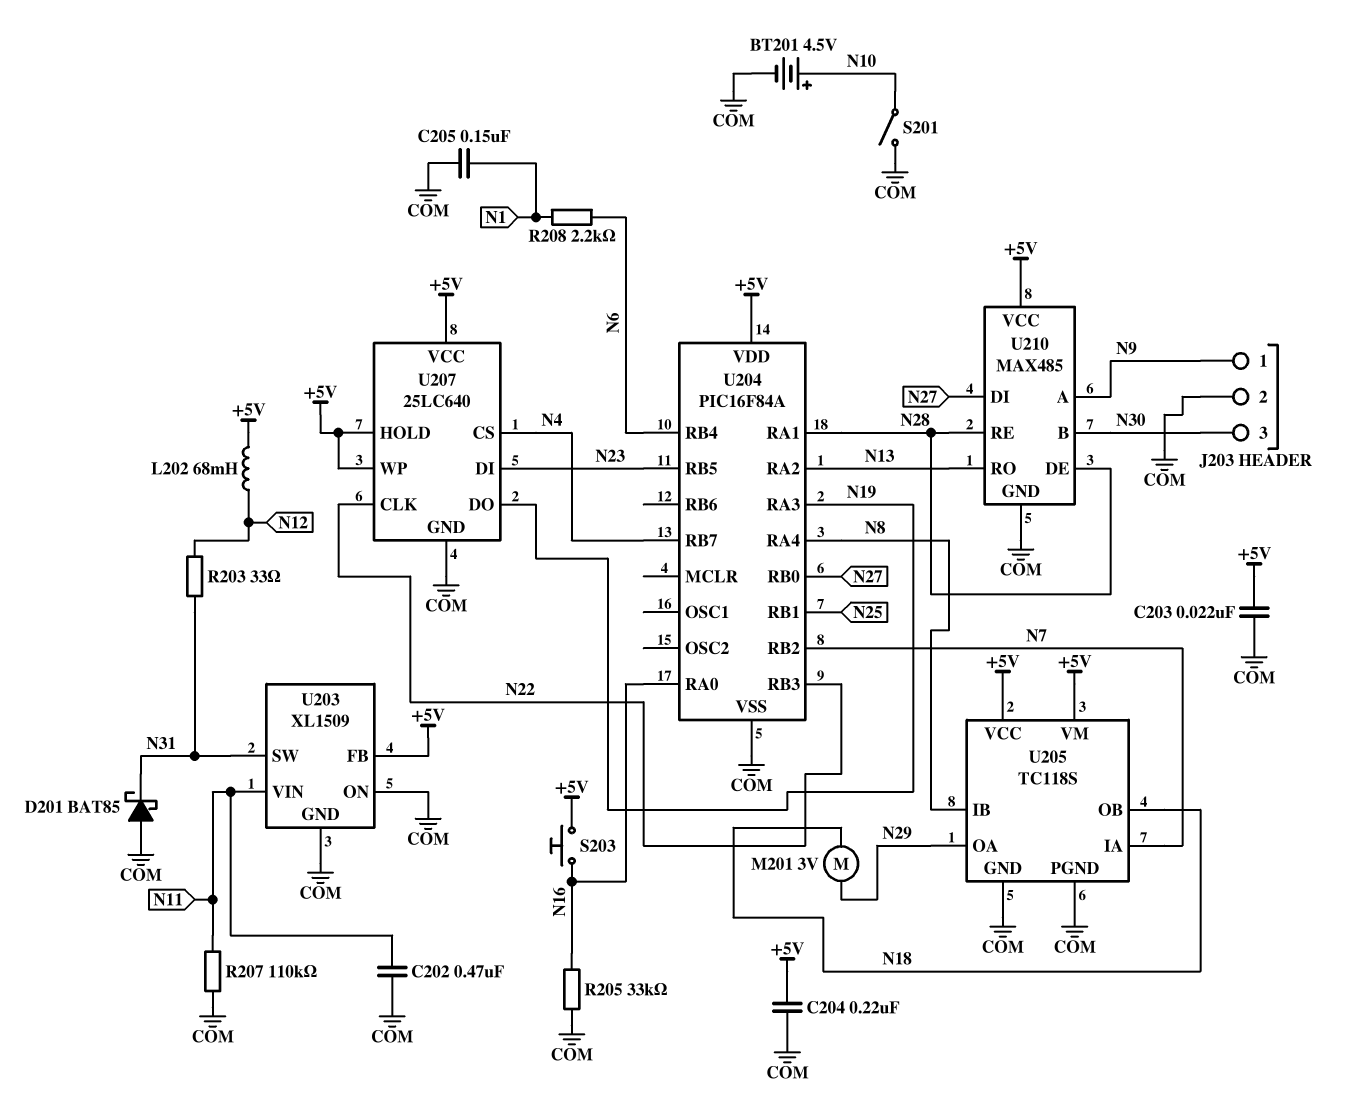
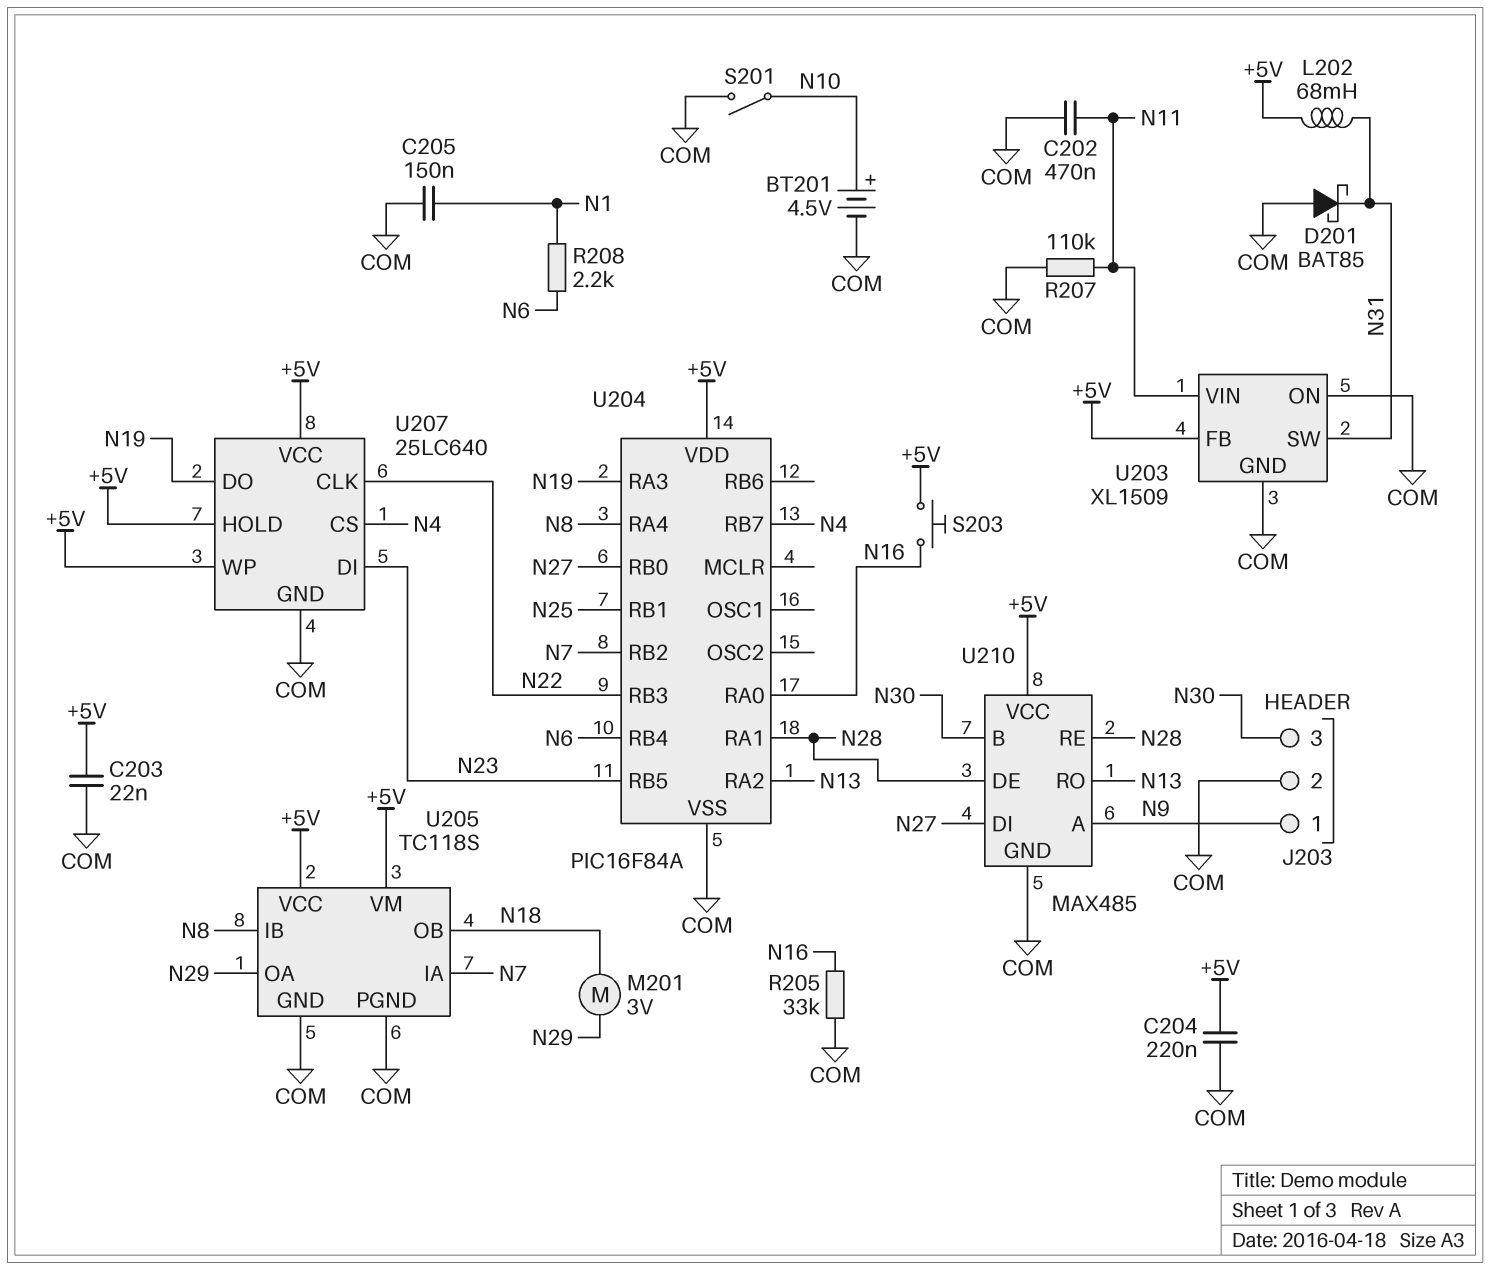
L202: 68mH (+5V, N12) -> 68mH (+5V, N31)
R203: 33 (N12, N31) -> none

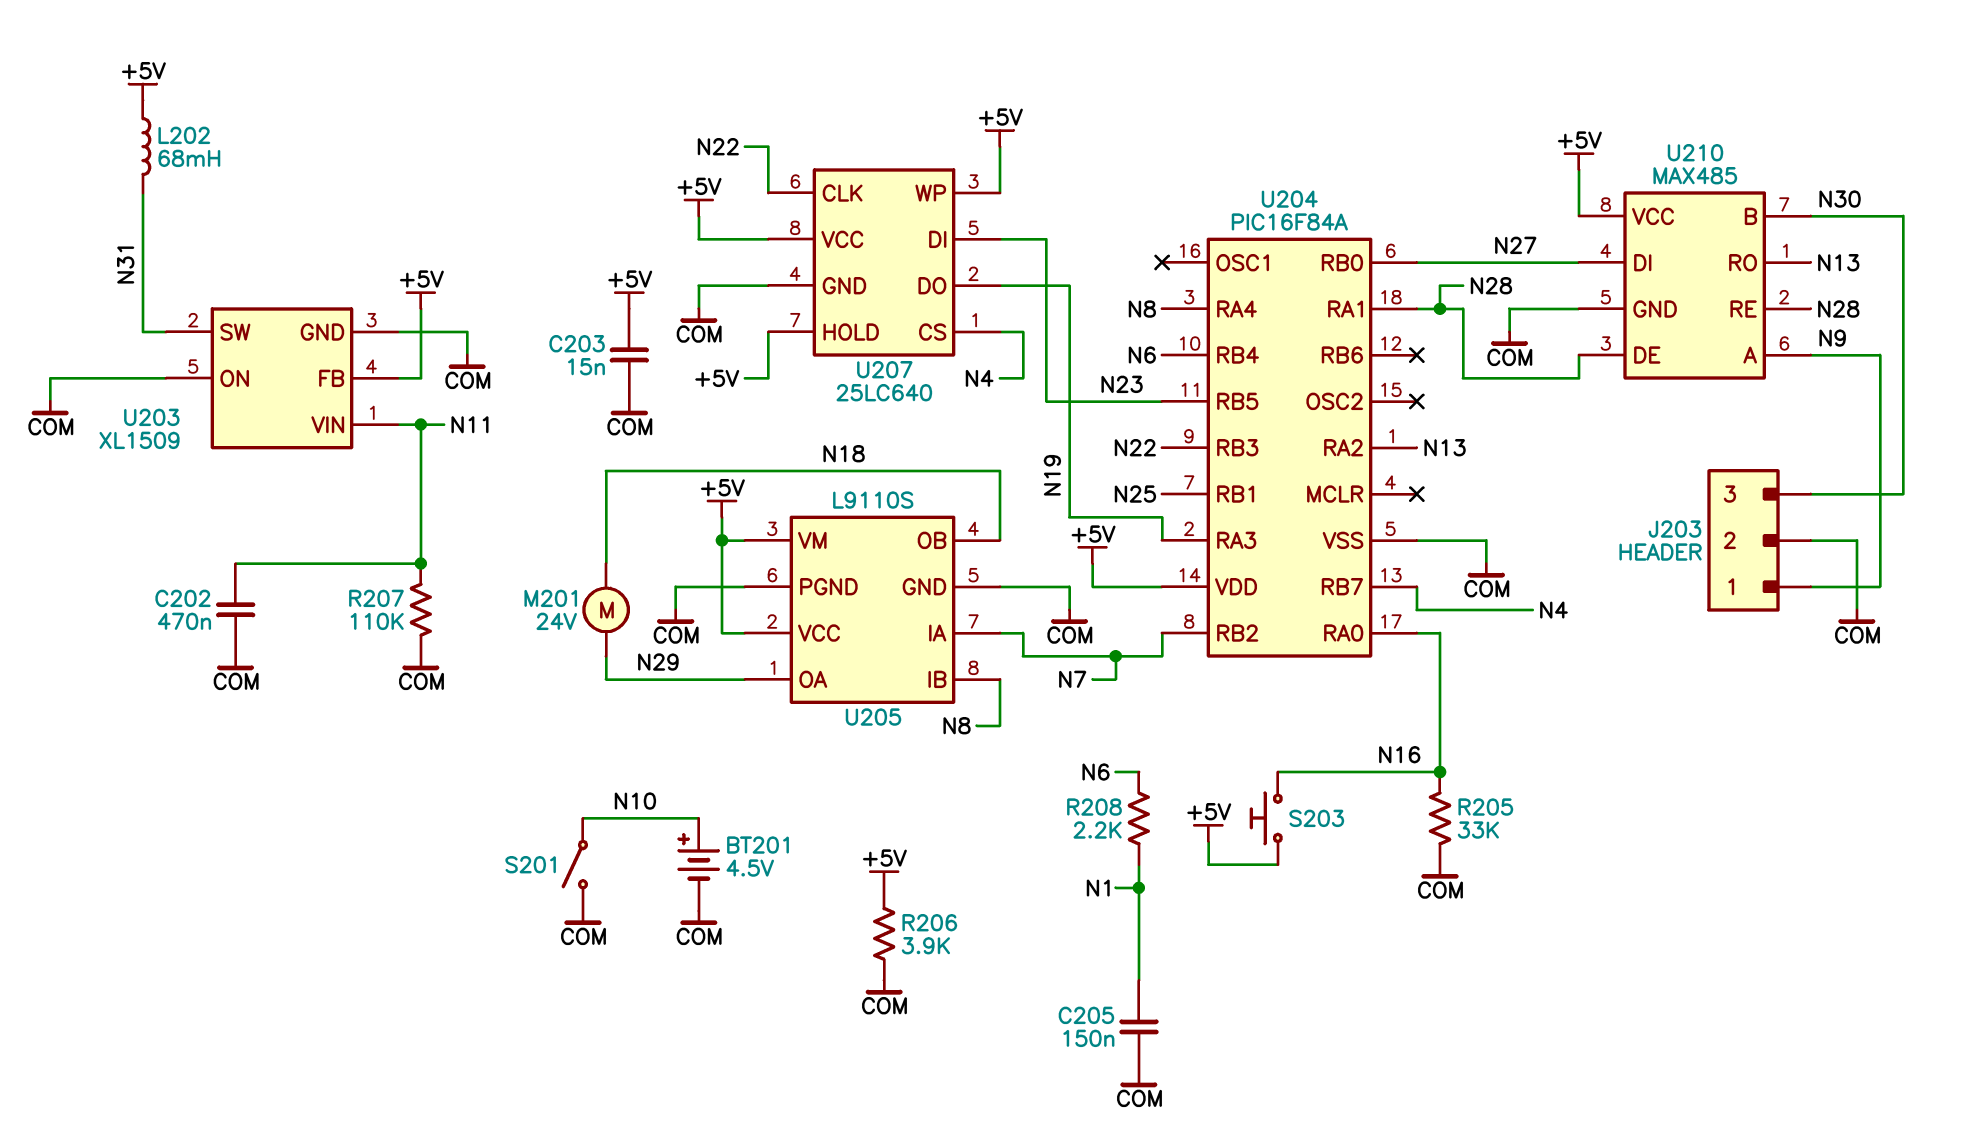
C203: 22nF (+5V, COM) -> 15nF (+5V, COM)
C204: 220nF (+5V, COM) -> none
D201: schottky BAT85 (A COM, K N31) -> none
M201: motor 3V (N18, N29) -> motor 24V (N18, N29)
R206: none -> 3.9k (+5V, COM)
U205: TC118S -> L9110S

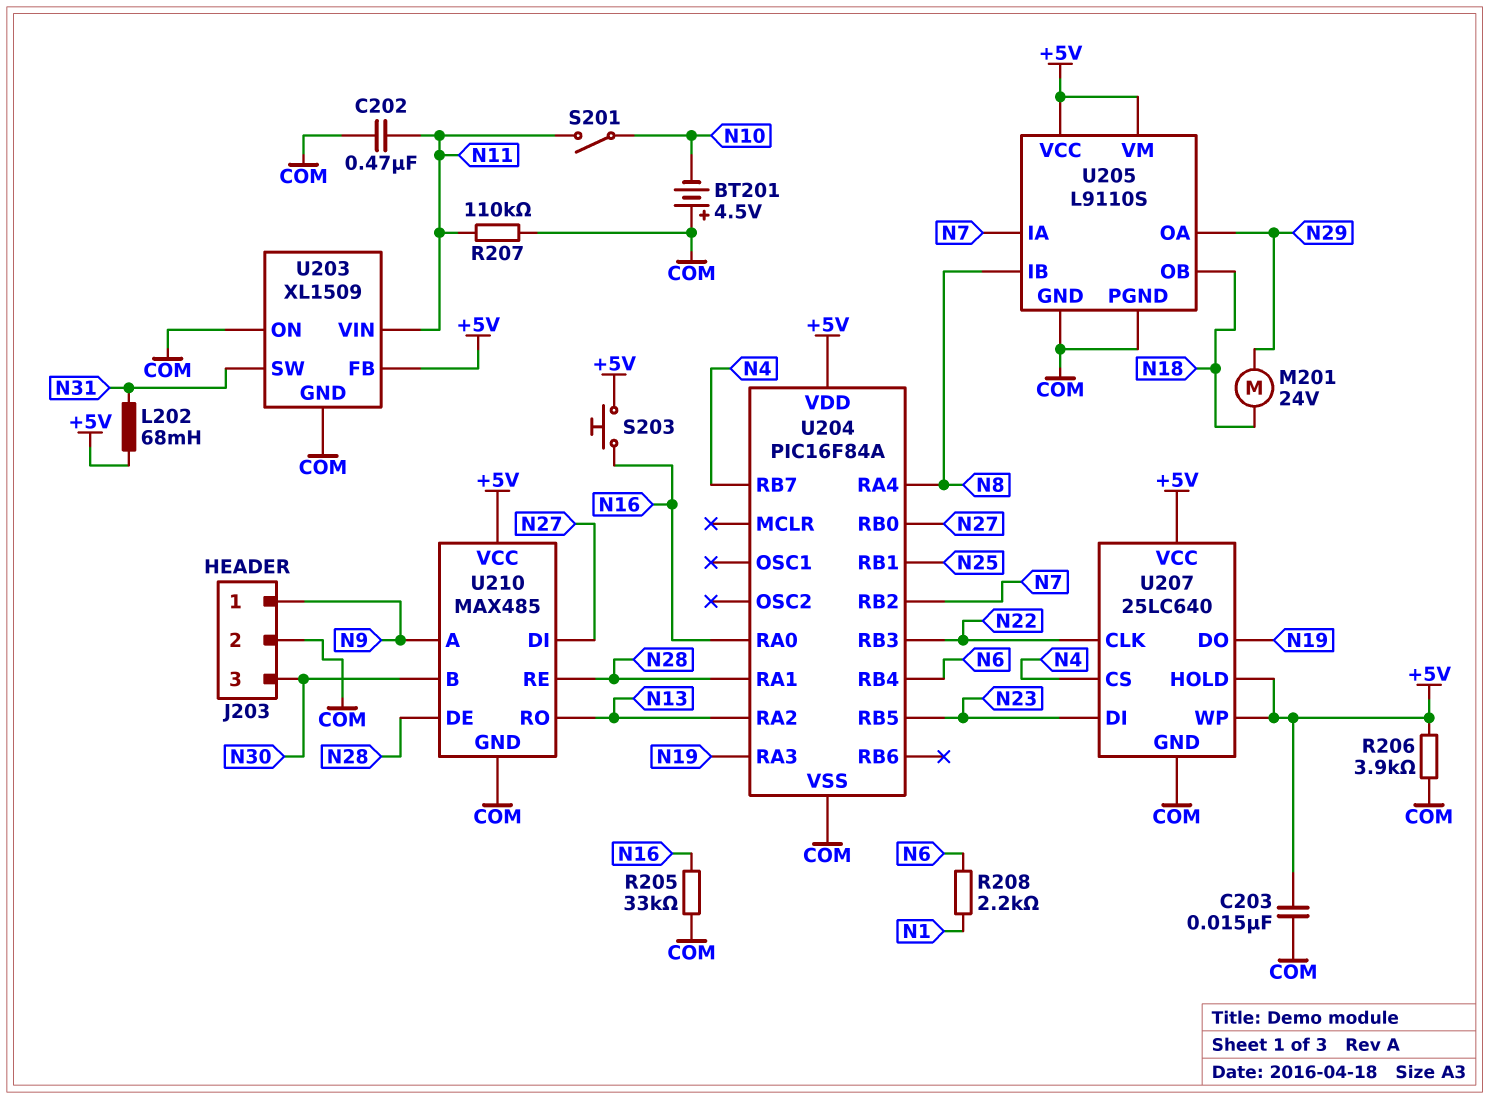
BT201: 4.5V (plus N10, minus COM) -> 4.5V (plus COM, minus N10)
C205: 150nF (COM, N1) -> none
S201: switch (COM, N10) -> switch (N10, N11)

